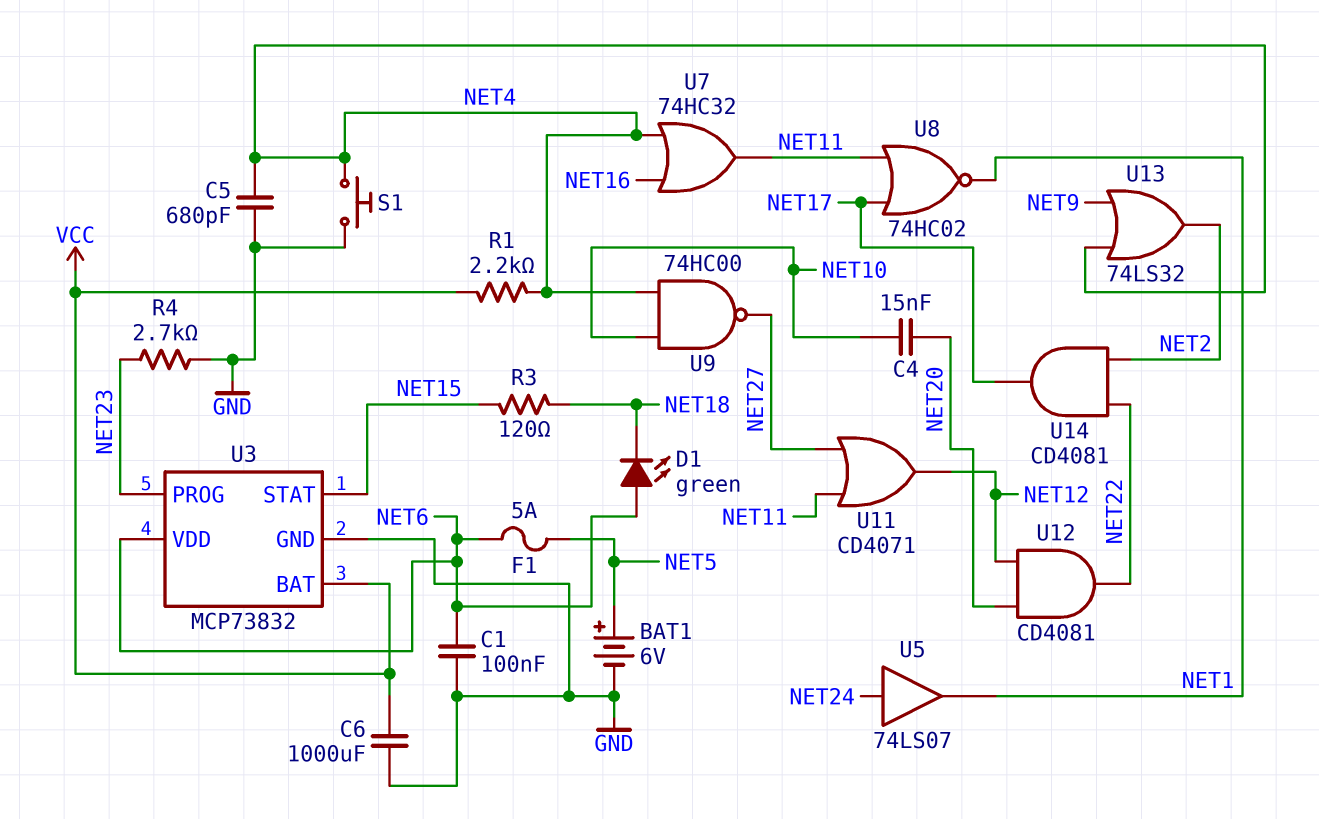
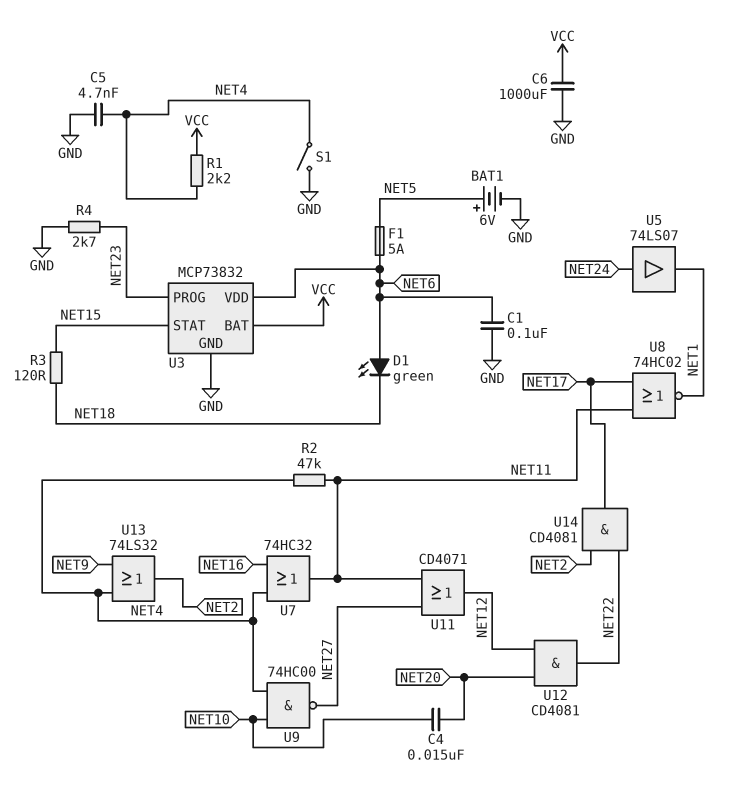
C5: 680pF (GND, NET4) -> 4.7nF (GND, NET4)
R2: none -> 47k (NET4, NET11)
S1: button (GND, NET4) -> switch (GND, NET4)

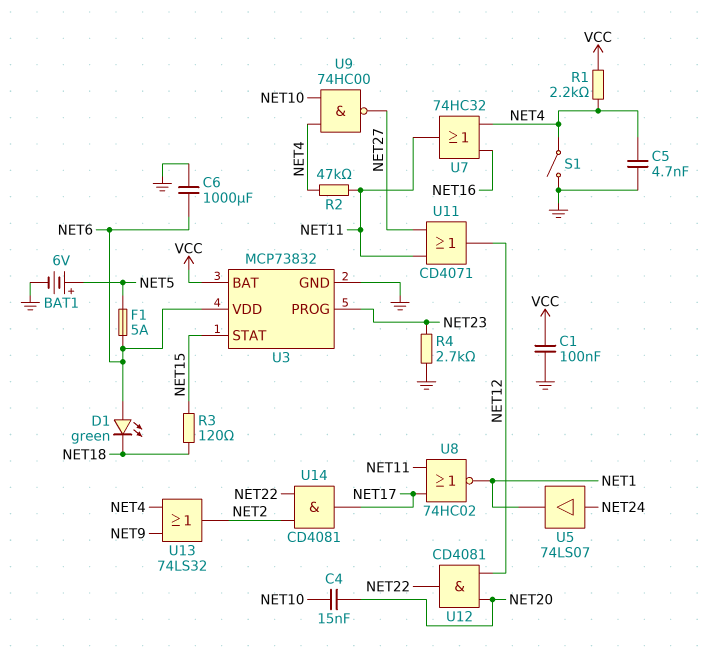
C1: 100nF (GND, NET6) -> 100nF (GND, VCC)
C6: 1000uF (GND, VCC) -> 1000uF (GND, NET6)

